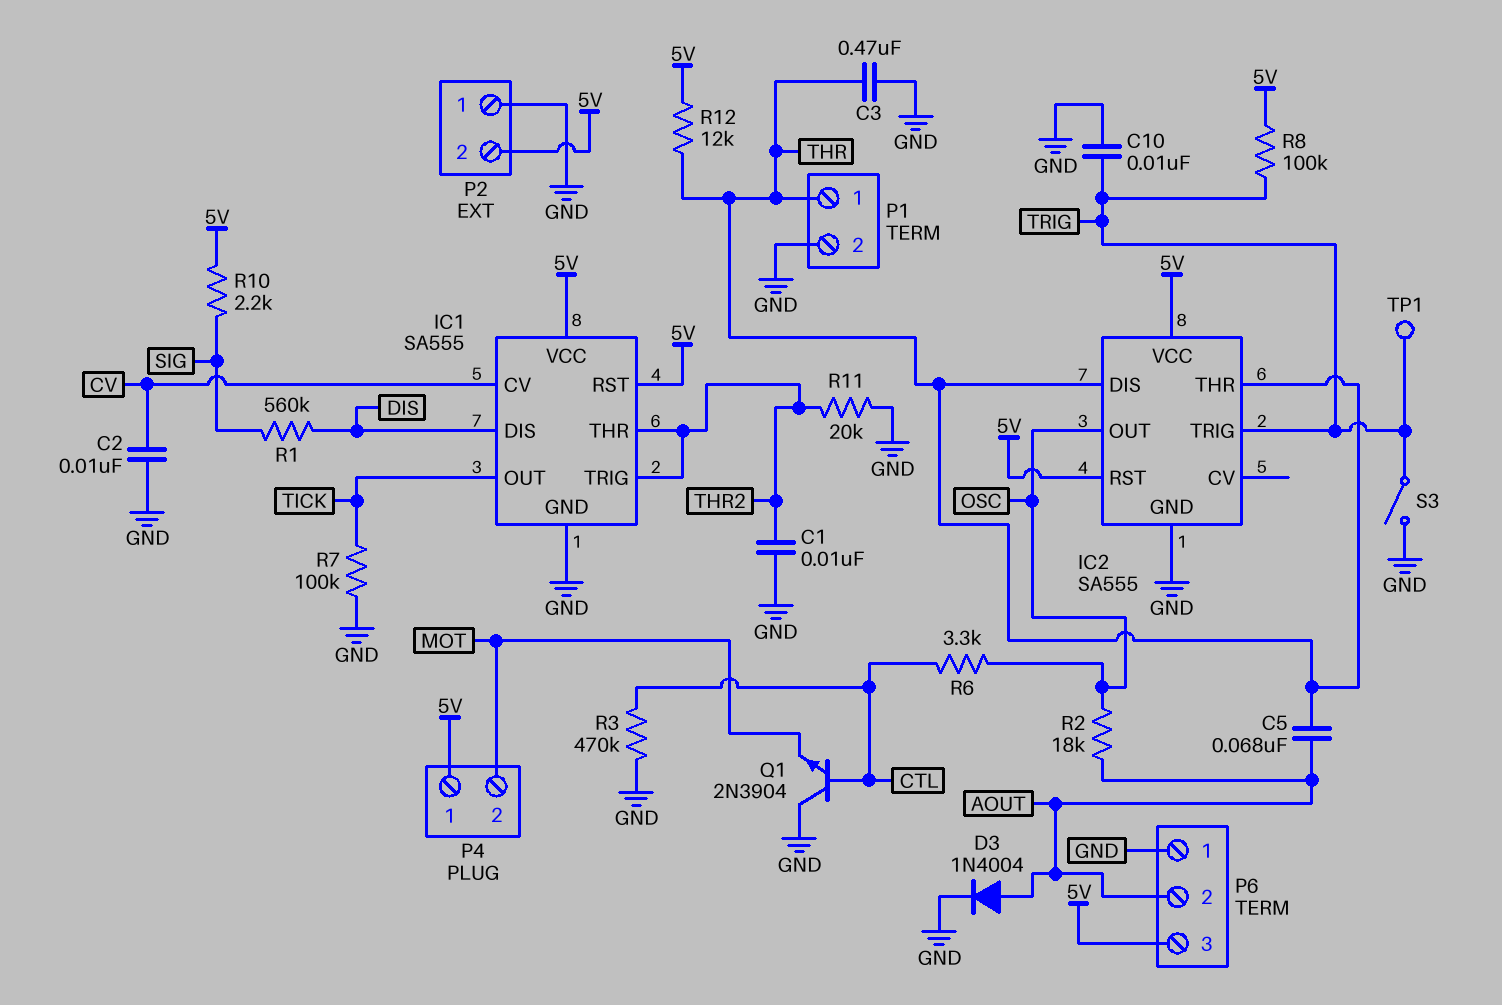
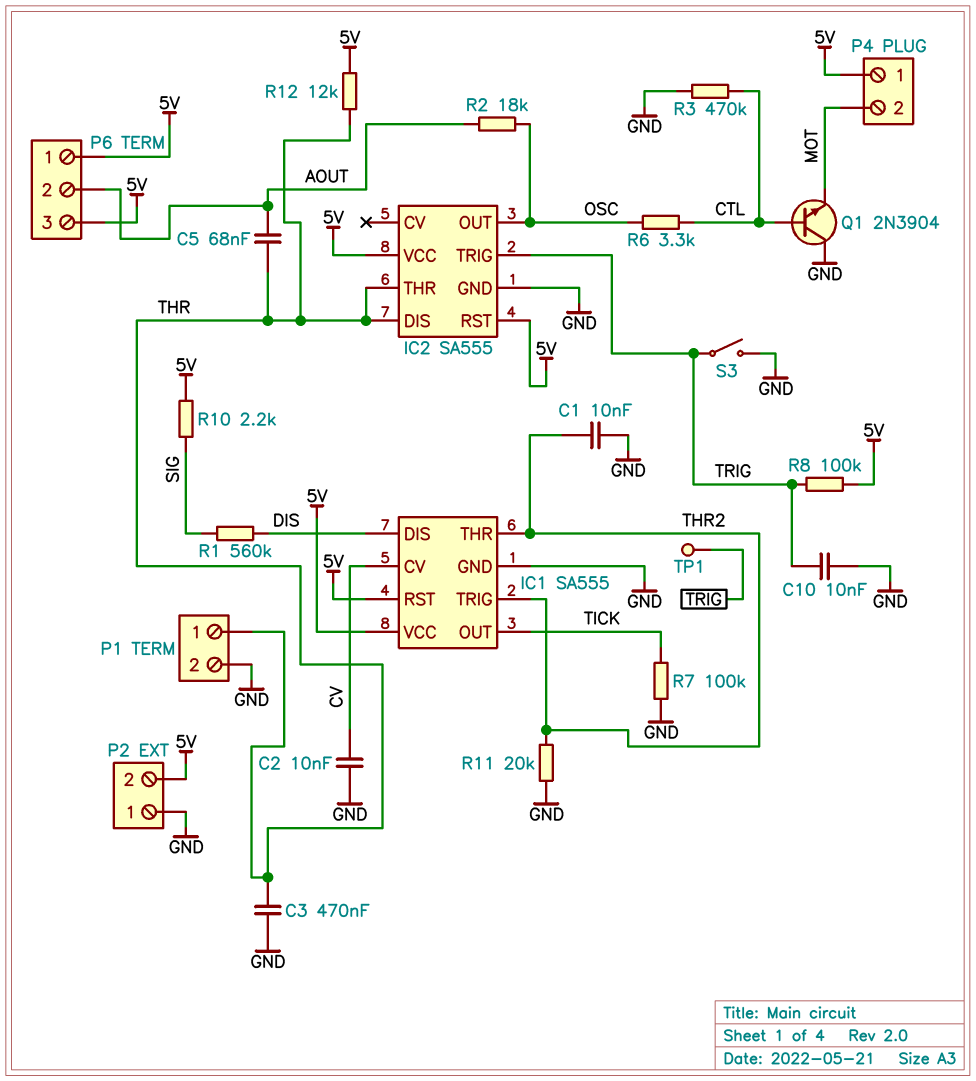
D3: diode 1N4004 (A AOUT, K GND) -> none
P6 pin 1: GND -> 5V

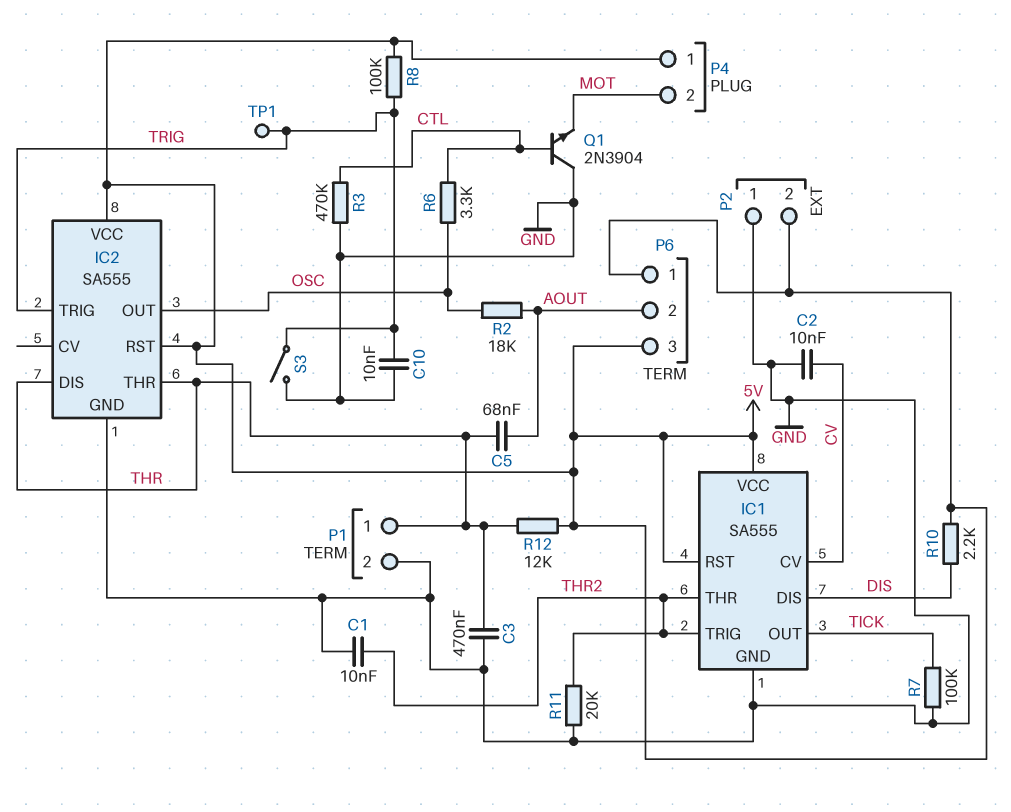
R1: 560k (DIS, SIG) -> none
R10: 2.2k (5V, SIG) -> 2.2k (5V, DIS)

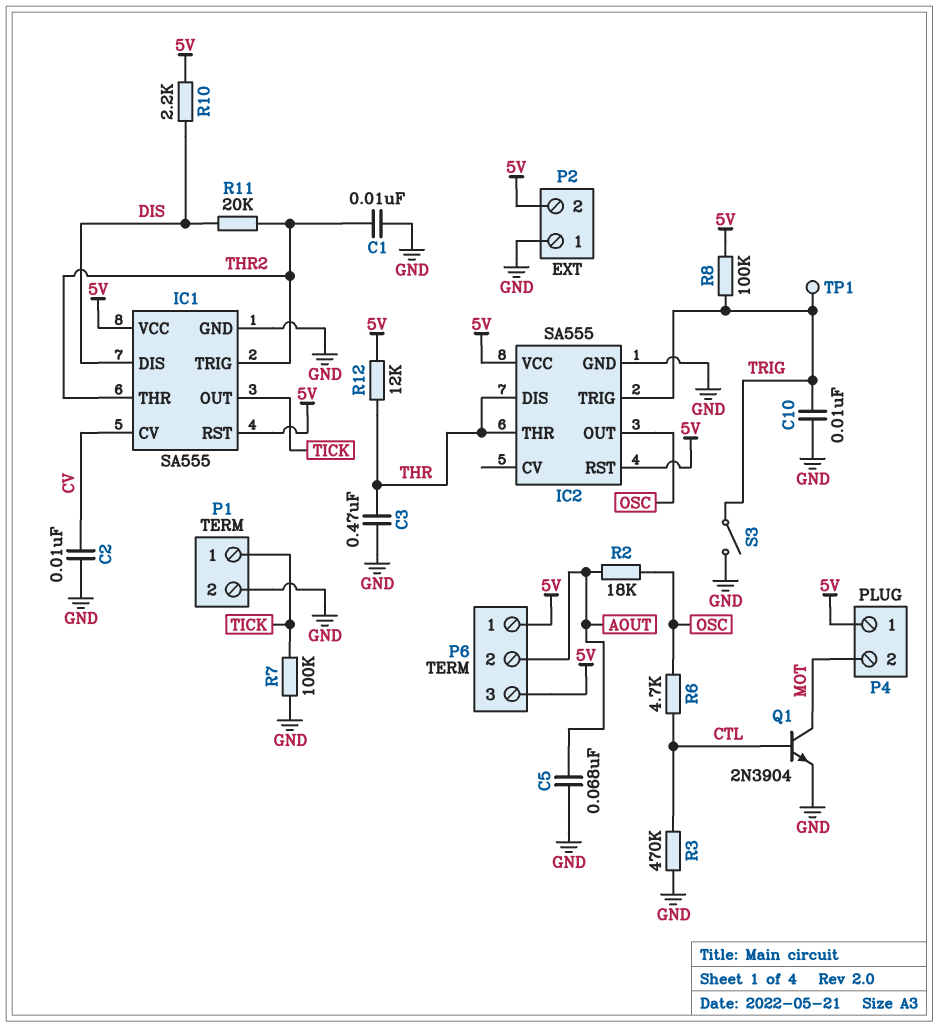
C5: 68nF (AOUT, THR) -> 68nF (AOUT, GND)
P1 pin 1: THR -> TICK
Q1: NPN 2N3904 (B CTL, C GND, E MOT) -> NPN 2N3904 (B CTL, C MOT, E GND)
R6: 3.3k (CTL, OSC) -> 4.7k (CTL, OSC)
R11: 20k (GND, THR2) -> 20k (DIS, THR2)

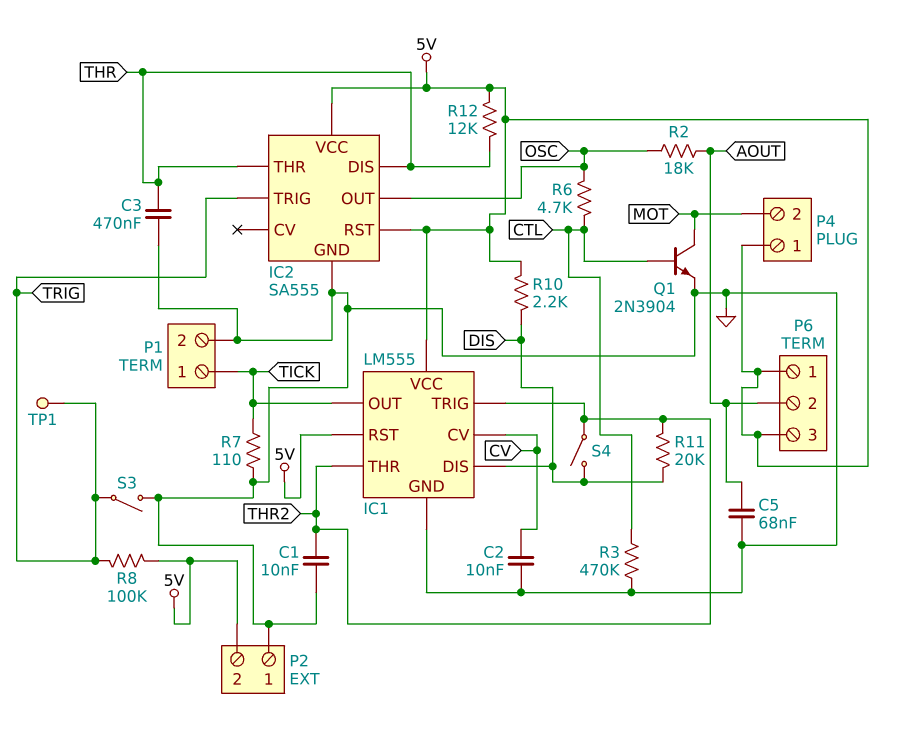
C10: 10nF (GND, TRIG) -> none
IC1: SA555 -> LM555
R7: 100k (GND, TICK) -> 110 (GND, TICK)
S4: none -> switch (DIS, THR2)

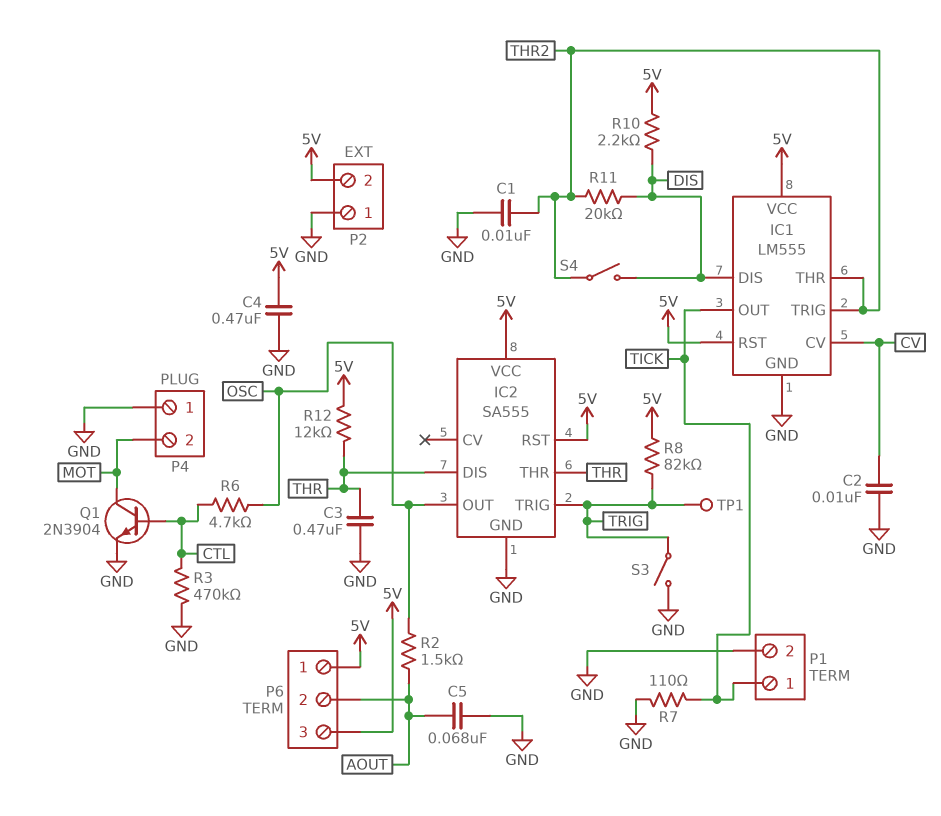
C4: none -> 470nF (5V, GND)
P4 pin 1: 5V -> GND
R2: 18k (AOUT, OSC) -> 1.5k (AOUT, OSC)
R8: 100k (5V, TRIG) -> 82k (5V, TRIG)

